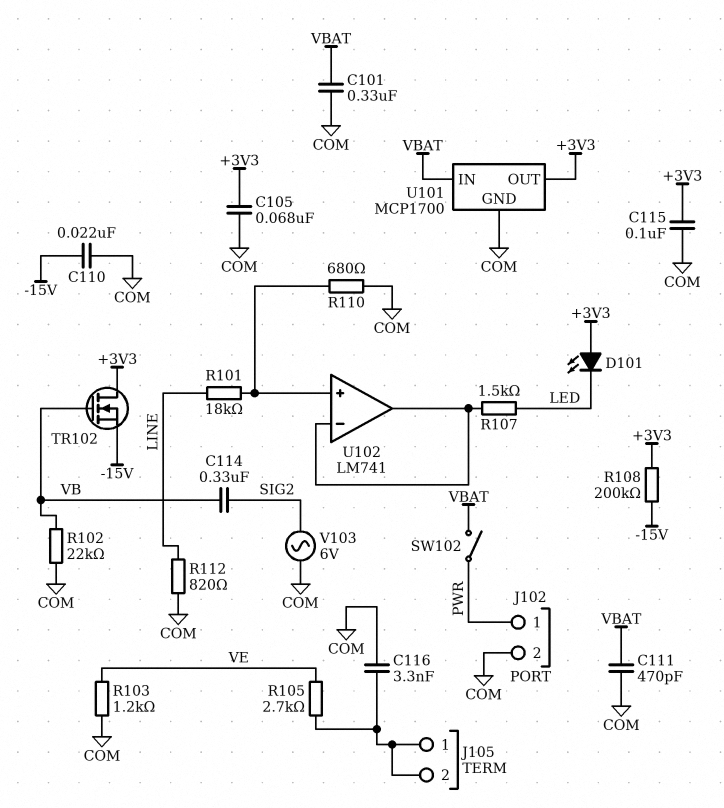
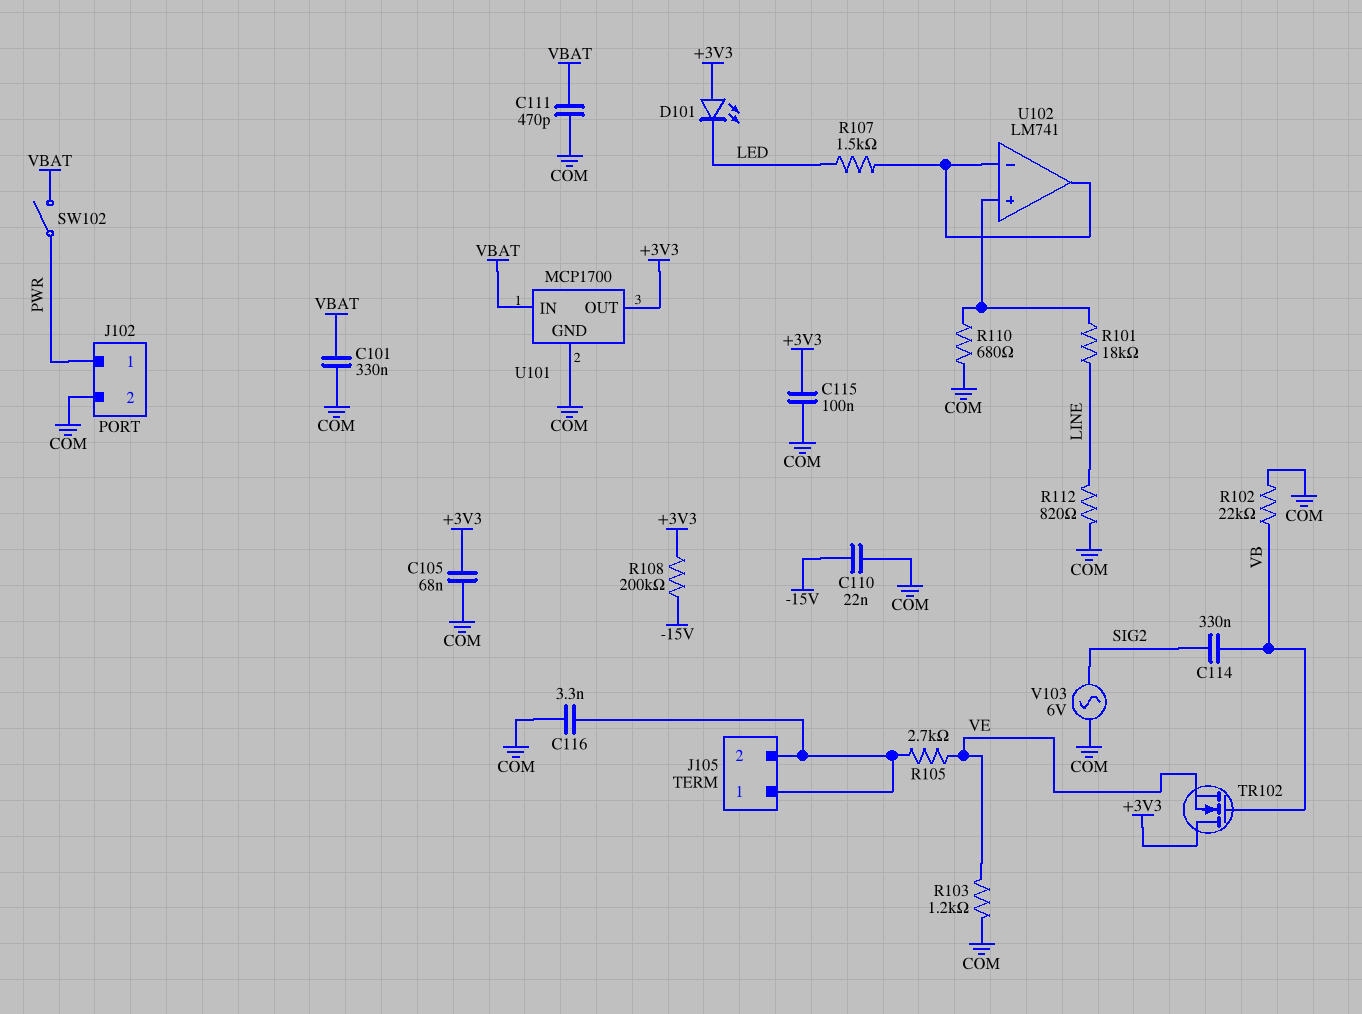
TR102: NMOS (G VB, D +3V3, S -15V) -> NMOS (G VB, D +3V3, S VE)

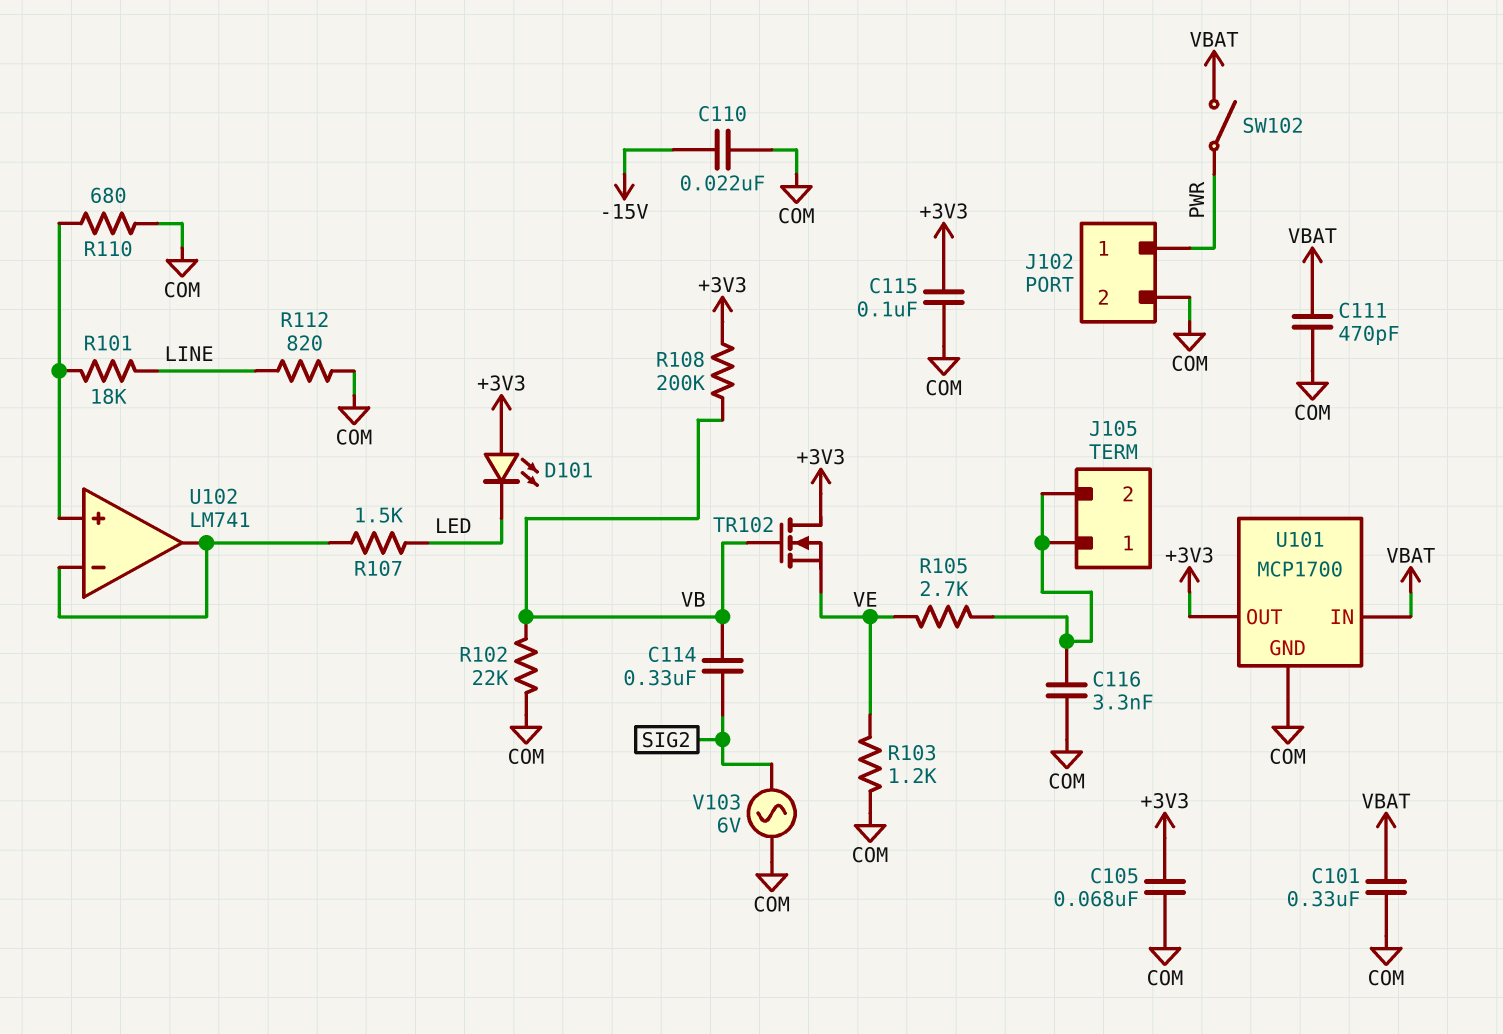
R108: 200k (+3V3, -15V) -> 200k (+3V3, VB)

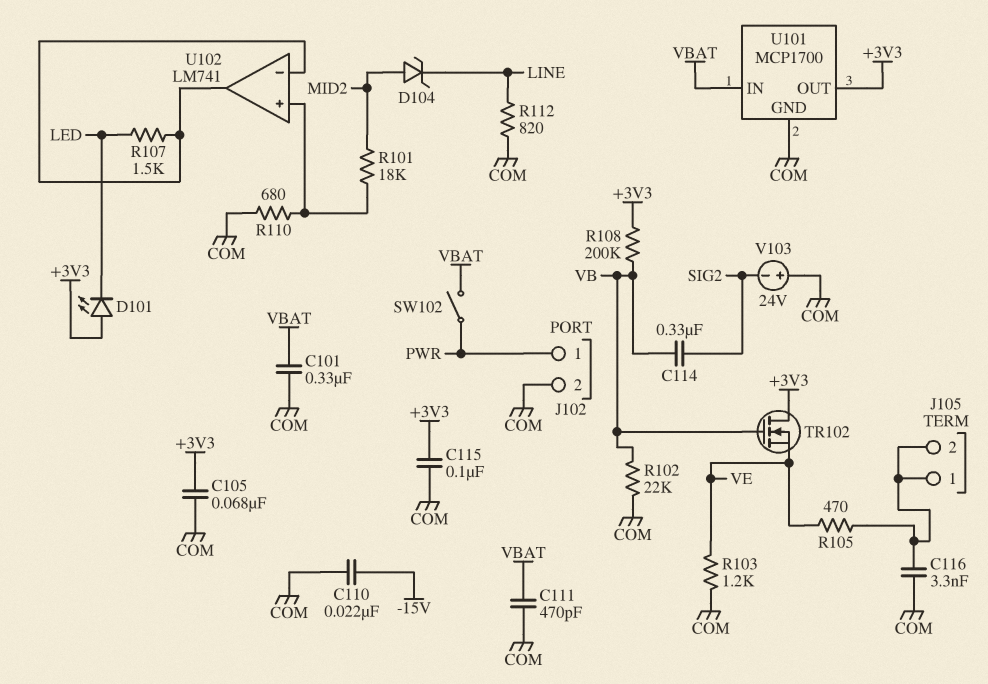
D104: none -> zener (A MID2, K LINE)
R101: 18k (LINE, U102/in+) -> 18k (MID2, U102/in+)
R105: 2.7k (J105/1, VE) -> 470 (J105/1, VE)
V103: AC 6V (COM, SIG2) -> 24V (plus COM, minus SIG2)

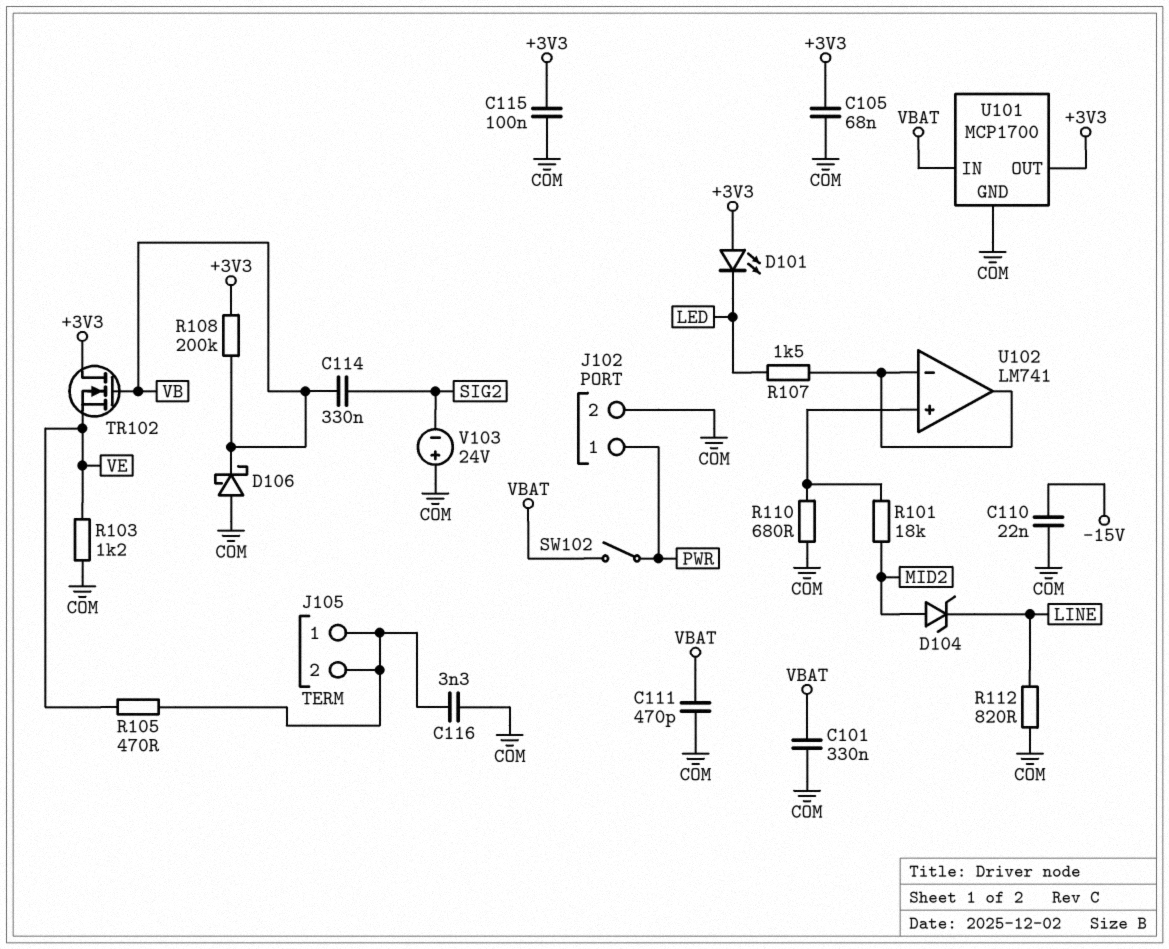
D106: none -> schottky (A COM, K VB)
R102: 22k (COM, VB) -> none

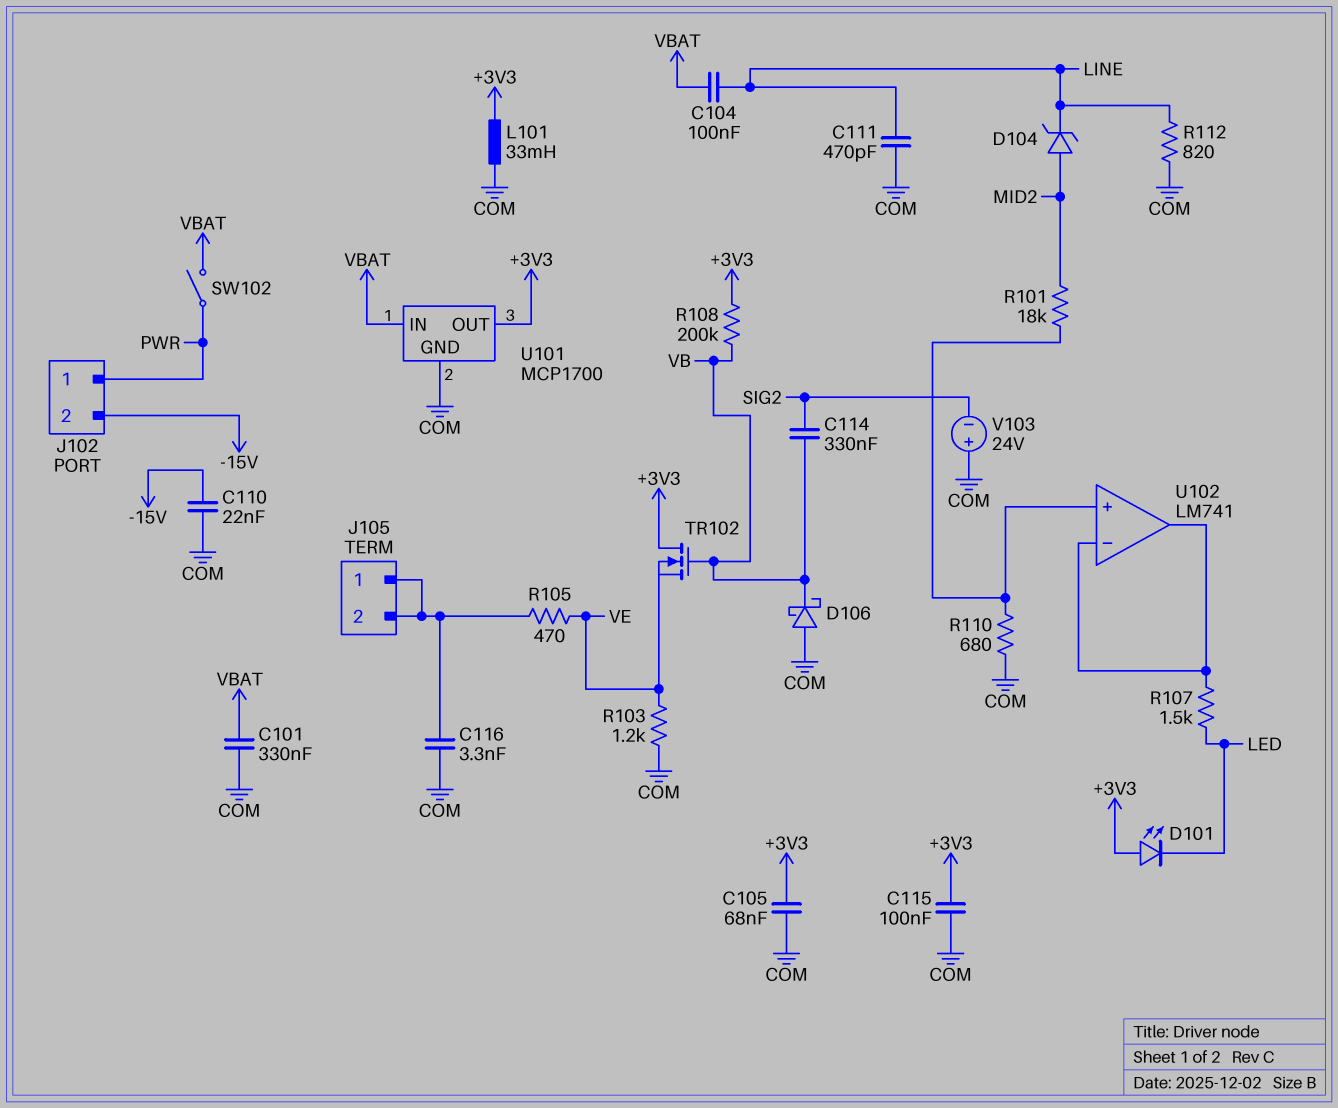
C104: none -> 100nF (LINE, VBAT)
C111: 470pF (COM, VBAT) -> 470pF (COM, LINE)
J102 pin 2: COM -> -15V
L101: none -> 33mH (+3V3, COM)

